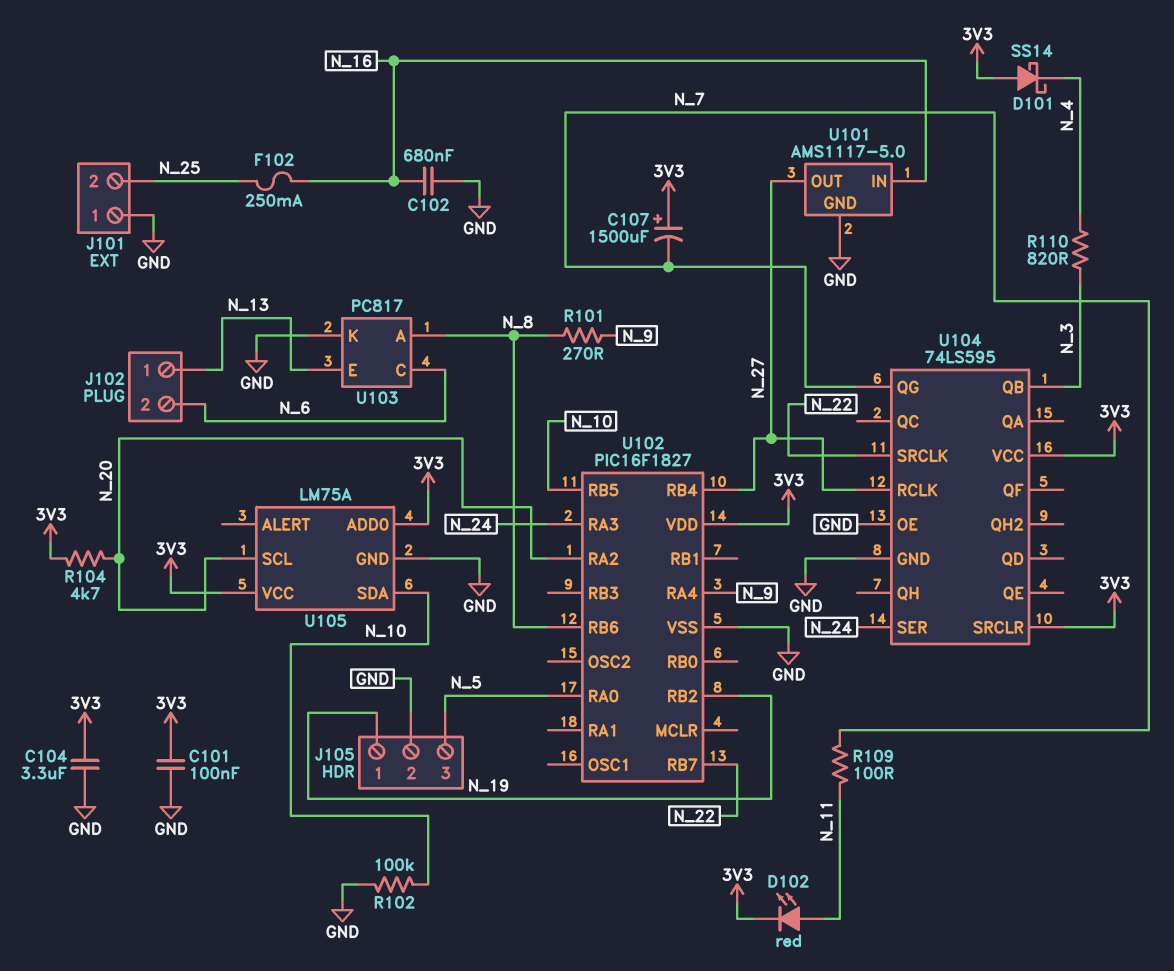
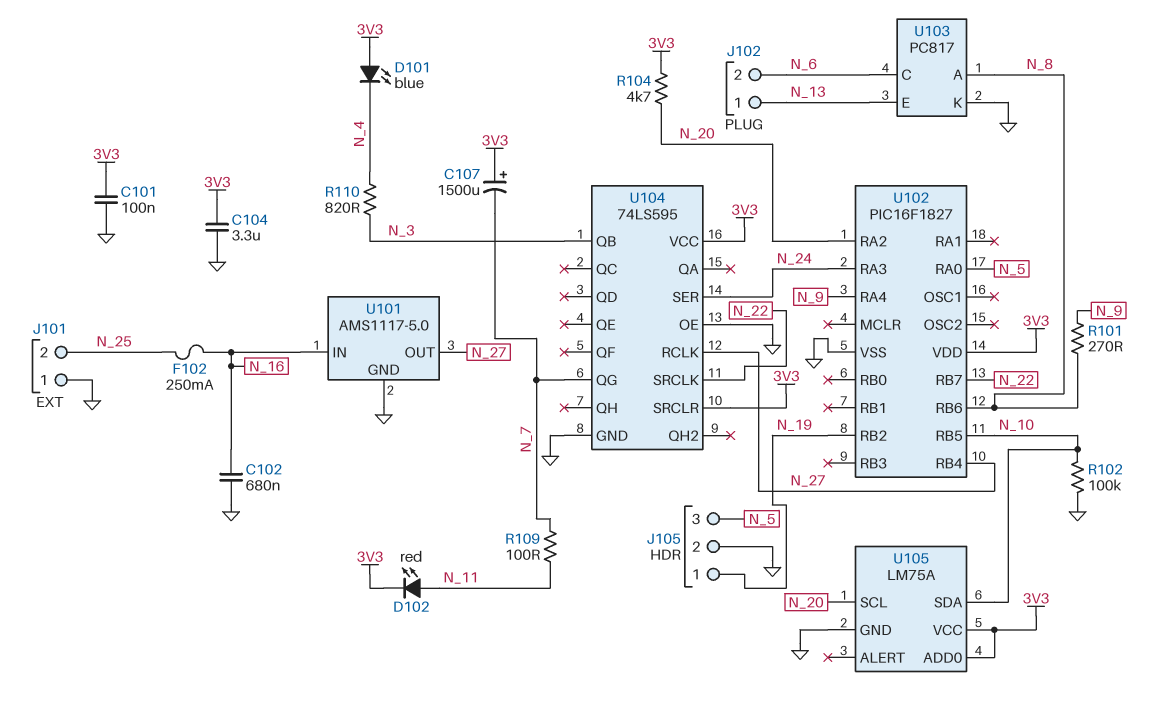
D101: schottky SS14 (A 3V3, K N_4) -> LED blue (A 3V3, K N_4)

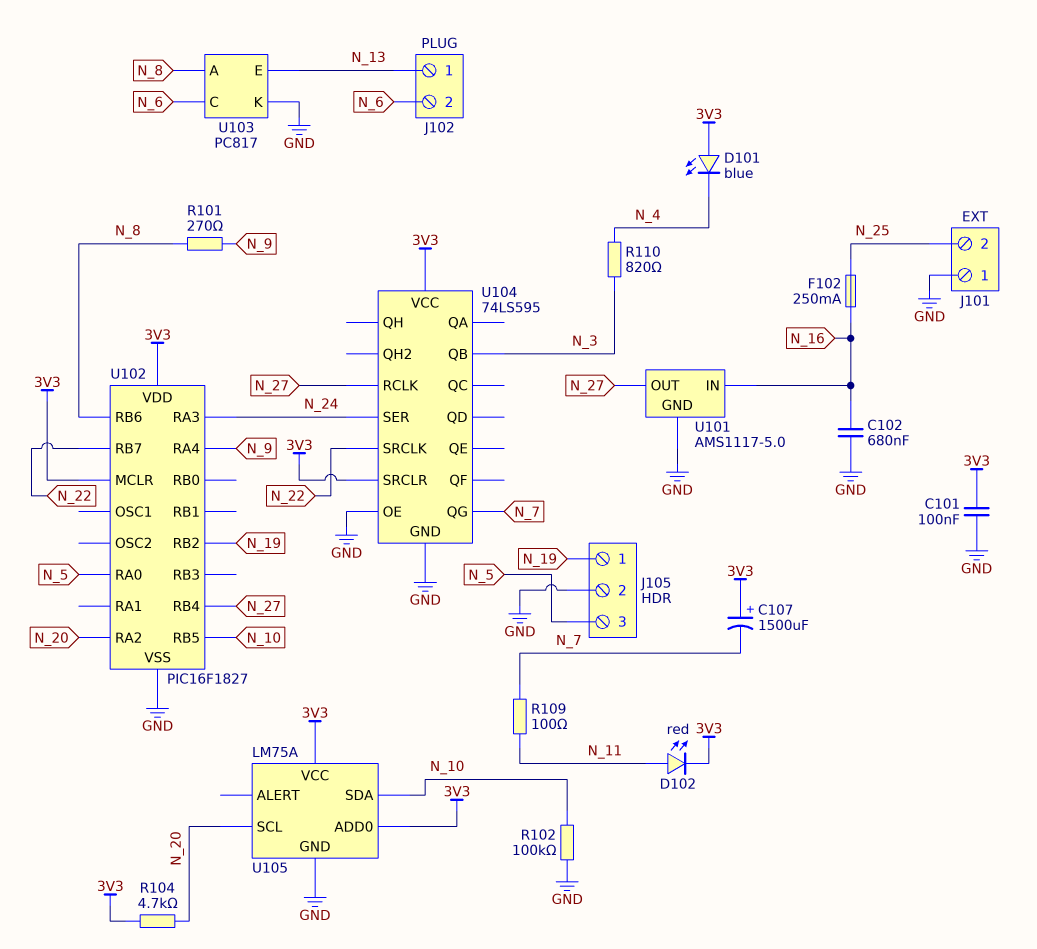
C104: 3.3uF (3V3, GND) -> none
U102 pin MCLR: none -> 3V3

